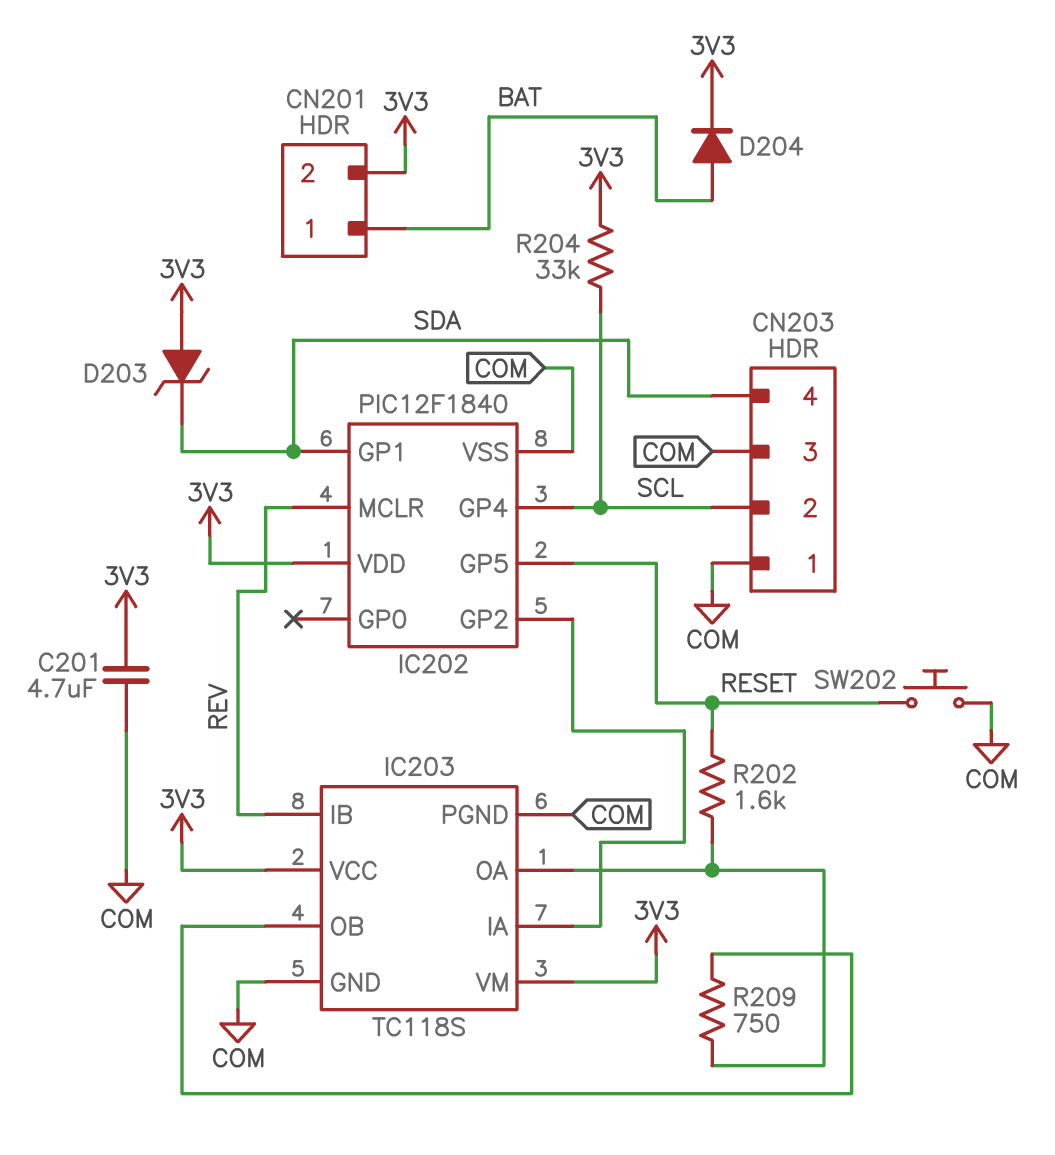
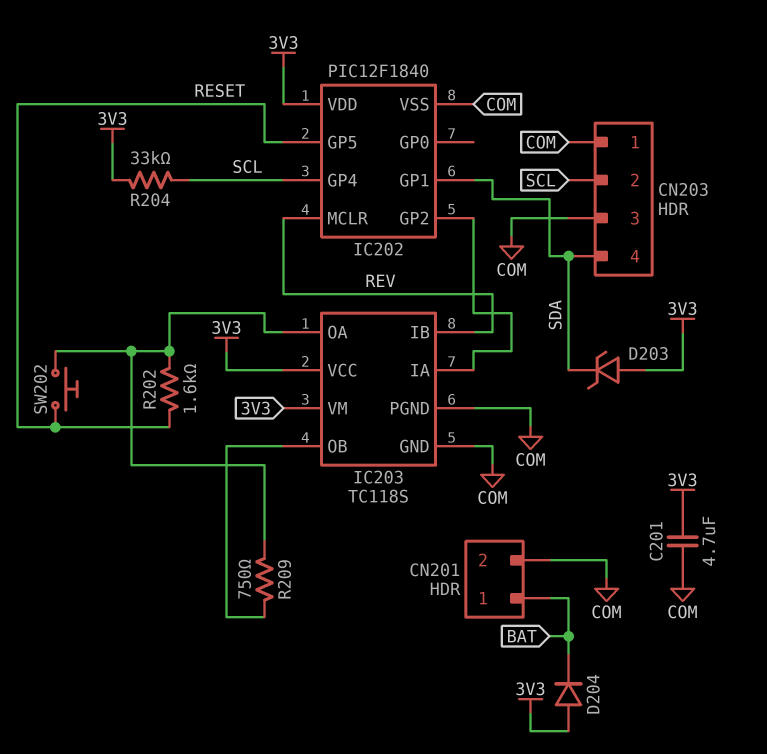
CN201 pin 2: 3V3 -> COM
D204: diode (A BAT, K 3V3) -> diode (A 3V3, K BAT)
SW202: button (COM, RESET) -> button (IC203/OA, RESET)

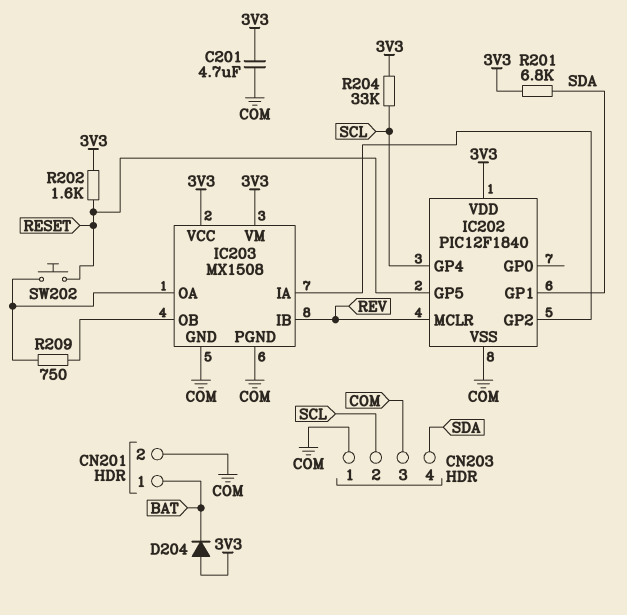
D203: zener (A 3V3, K SDA) -> none
IC203: TC118S -> MX1508
R201: none -> 6.8k (3V3, SDA)
R202: 1.6k (IC203/OA, RESET) -> 1.6k (3V3, RESET)

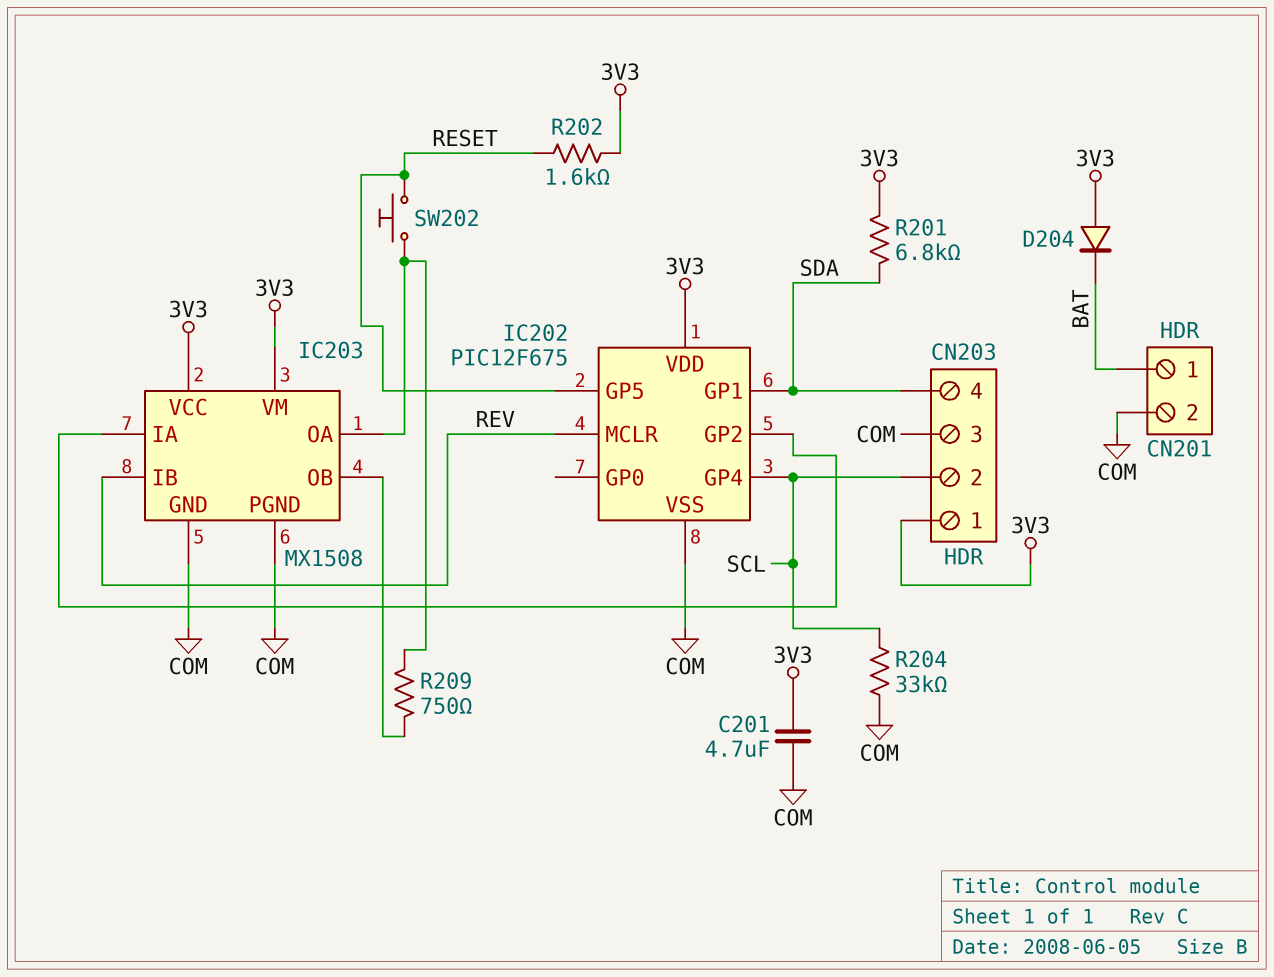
CN203 pin 1: COM -> 3V3
IC202: PIC12F1840 -> PIC12F675
R204: 33k (3V3, SCL) -> 33k (COM, SCL)

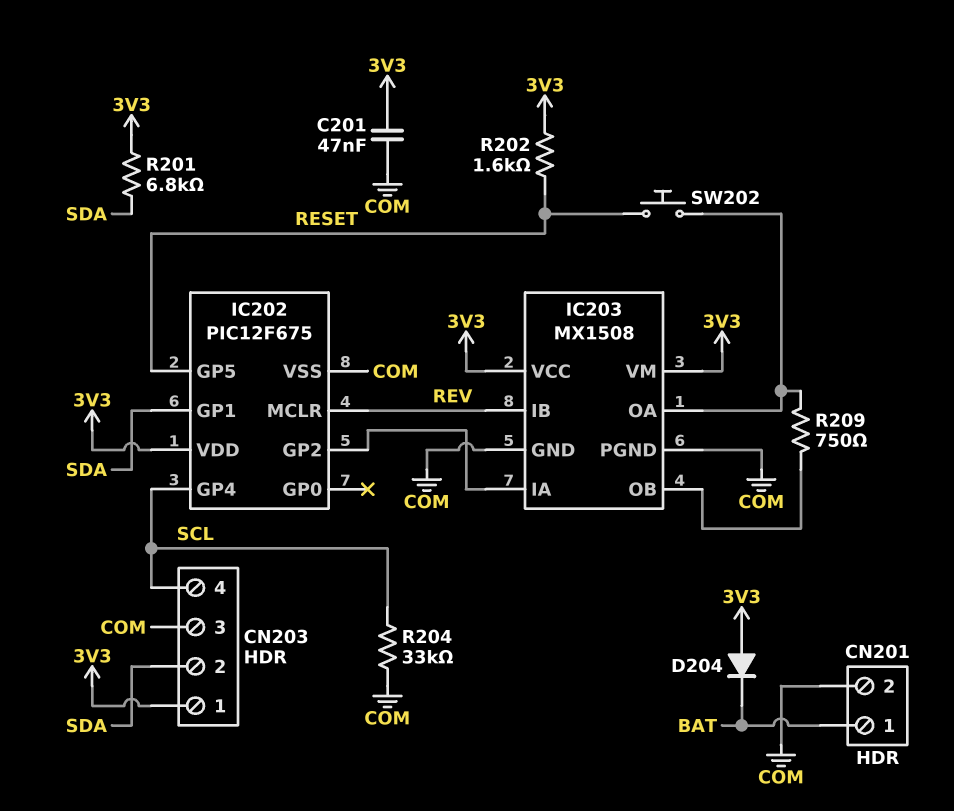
C201: 4.7uF (3V3, COM) -> 47nF (3V3, COM)
CN203 pin 2: SCL -> SDA
CN203 pin 4: SDA -> SCL

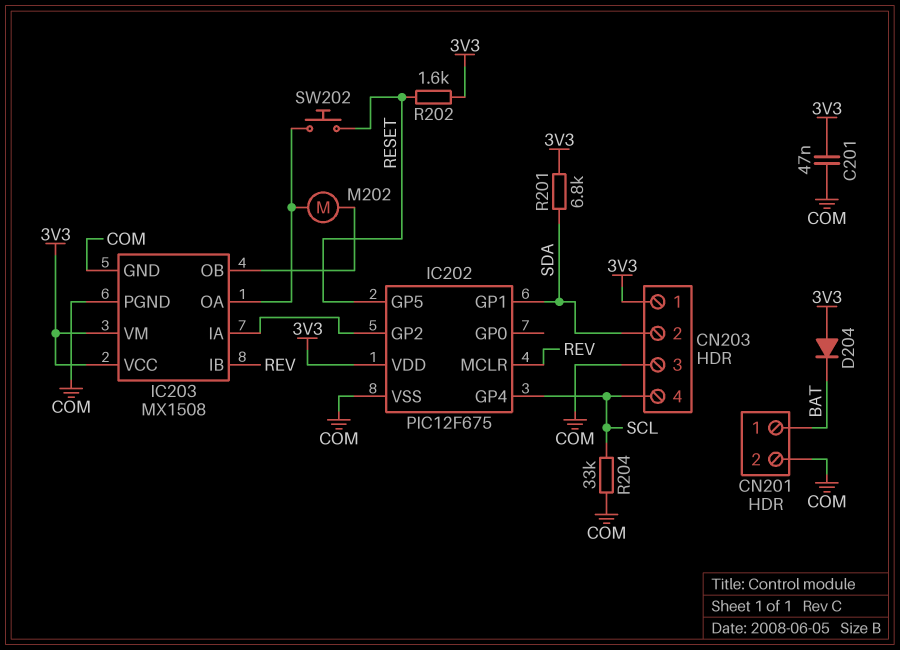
M202: none -> motor (IC203/OA, IC203/OB)
R209: 750 (IC203/OA, IC203/OB) -> none

